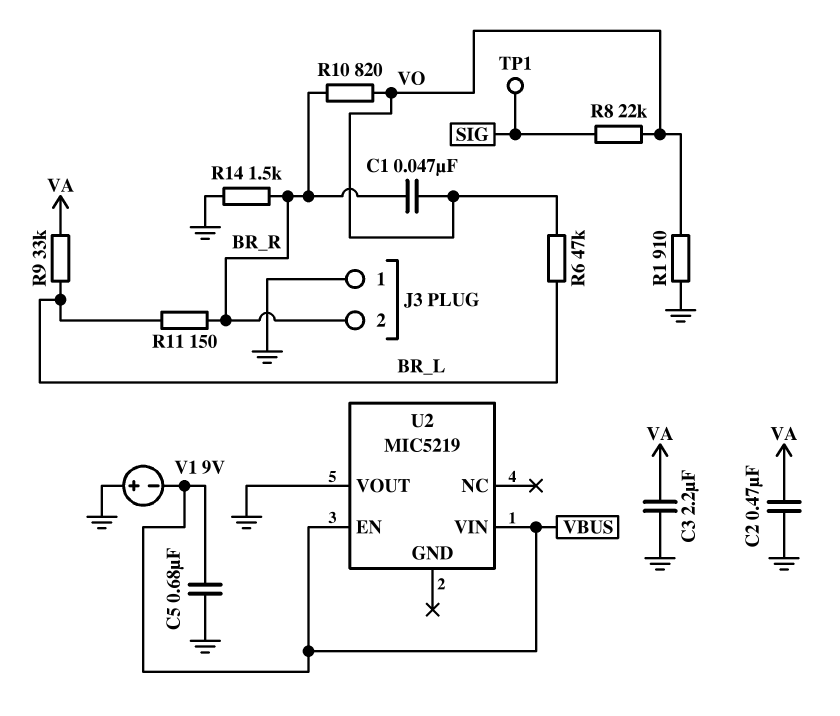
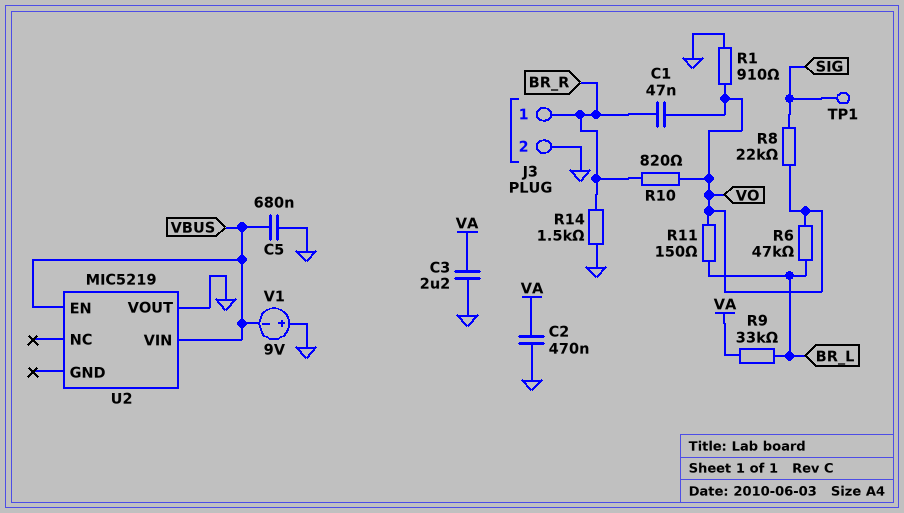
J3 pin 1: GND -> BR_R
J3 pin 2: BR_R -> GND
R11: 150 (BR_L, BR_R) -> 150 (BR_L, VO)

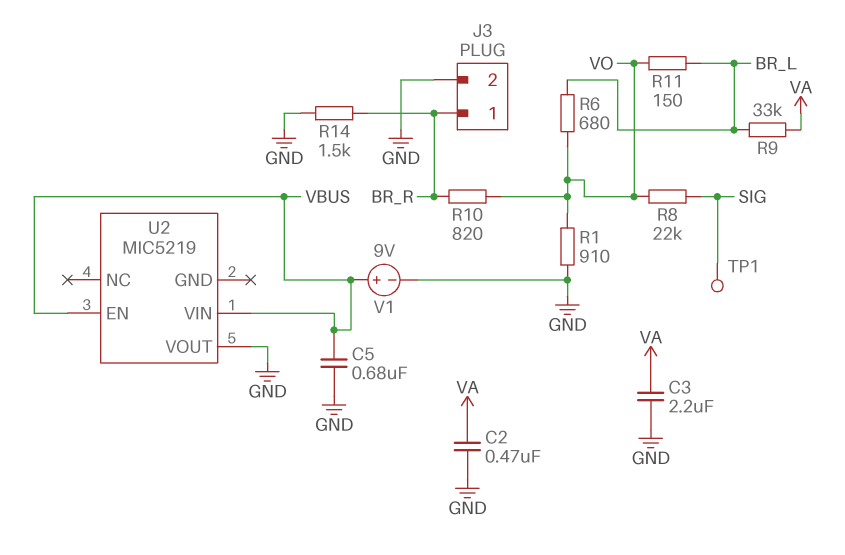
C1: 47nF (BR_R, VO) -> none
R6: 47k (BR_L, VO) -> 680 (BR_L, VO)
V1: 9V (plus GND, minus VBUS) -> 9V (plus VBUS, minus GND)

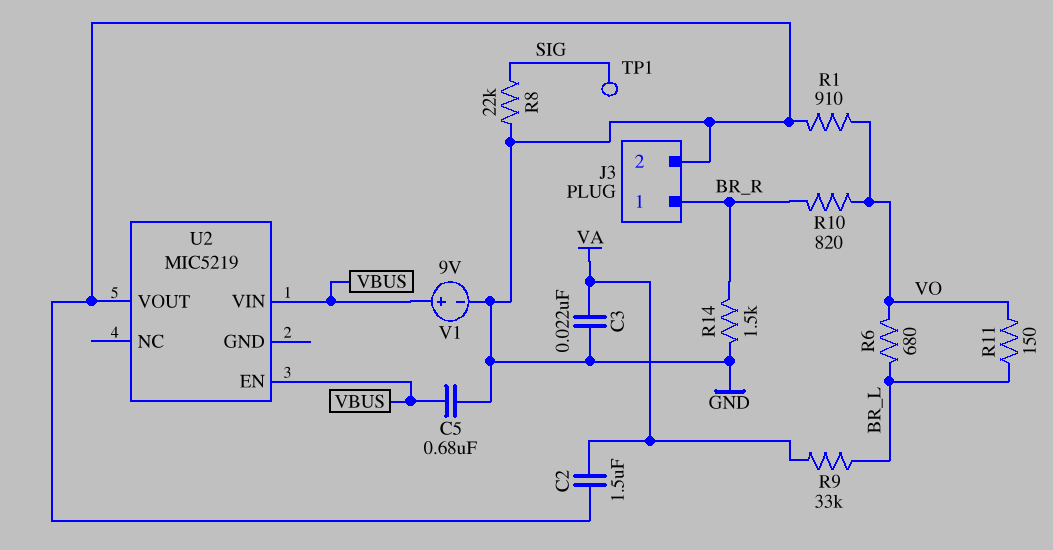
C2: 470nF (GND, VA) -> 1.5uF (GND, VA)
C3: 2.2uF (GND, VA) -> 22nF (GND, VA)
R8: 22k (SIG, VO) -> 22k (GND, SIG)

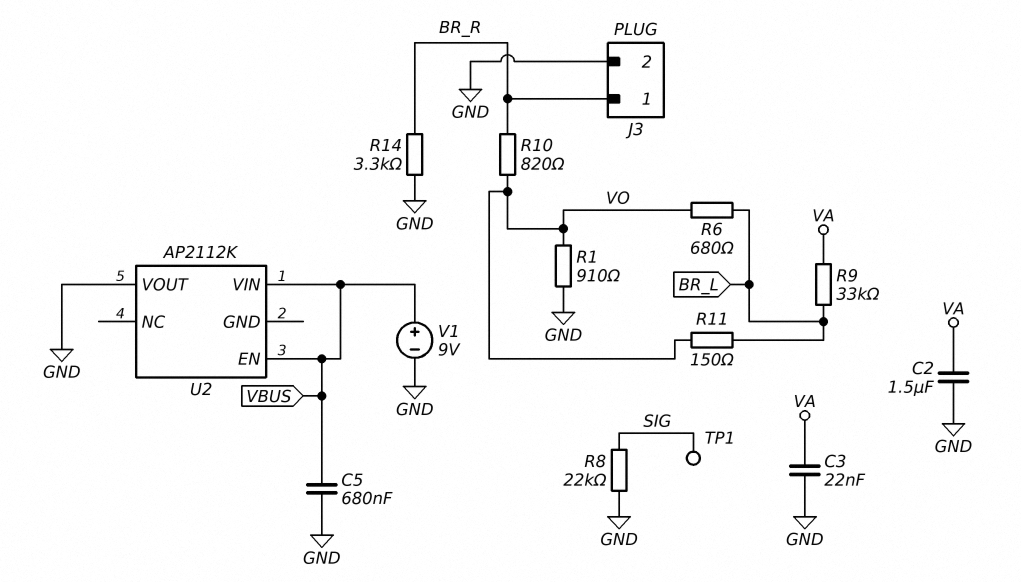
R14: 1.5k (BR_R, GND) -> 3.3k (BR_R, GND)
U2: MIC5219 -> AP2112K

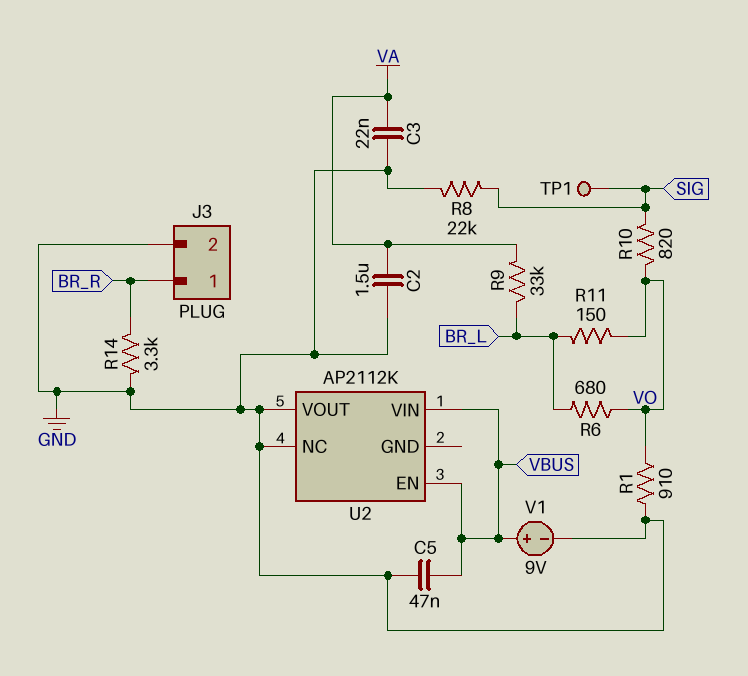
C5: 680nF (GND, VBUS) -> 47nF (GND, VBUS)
R10: 820 (BR_R, VO) -> 820 (SIG, VO)
U2 pin NC: none -> GND

